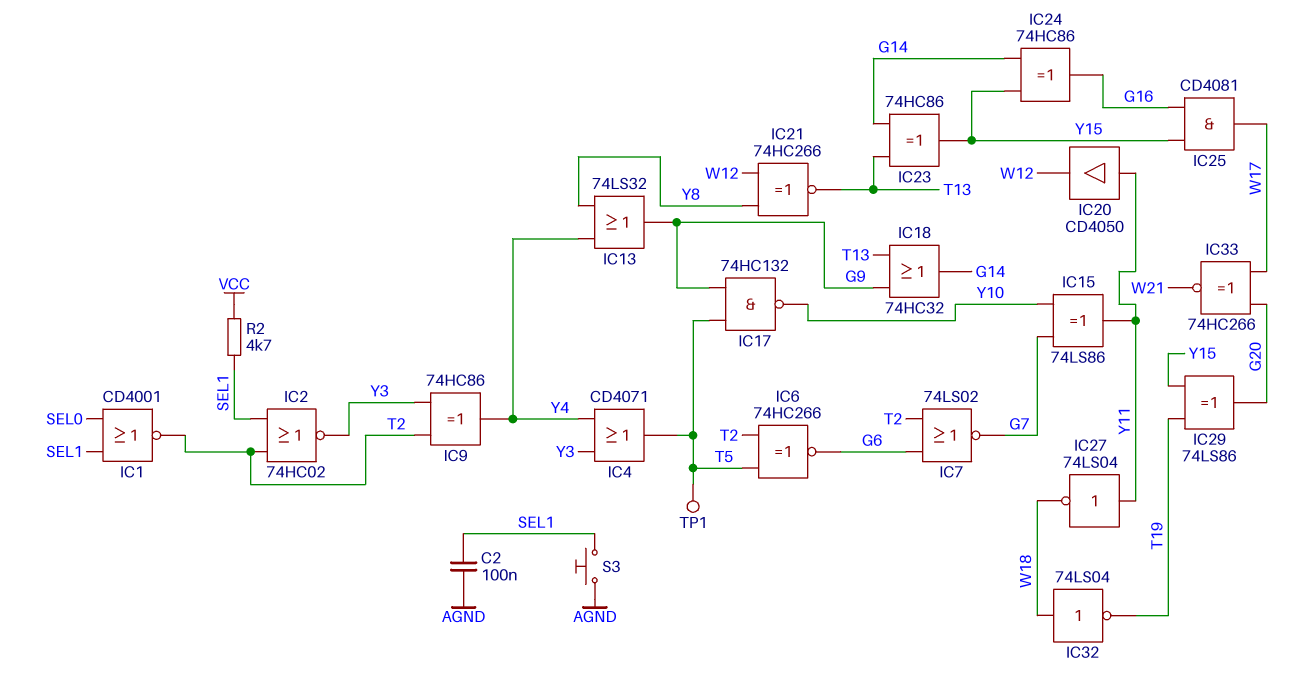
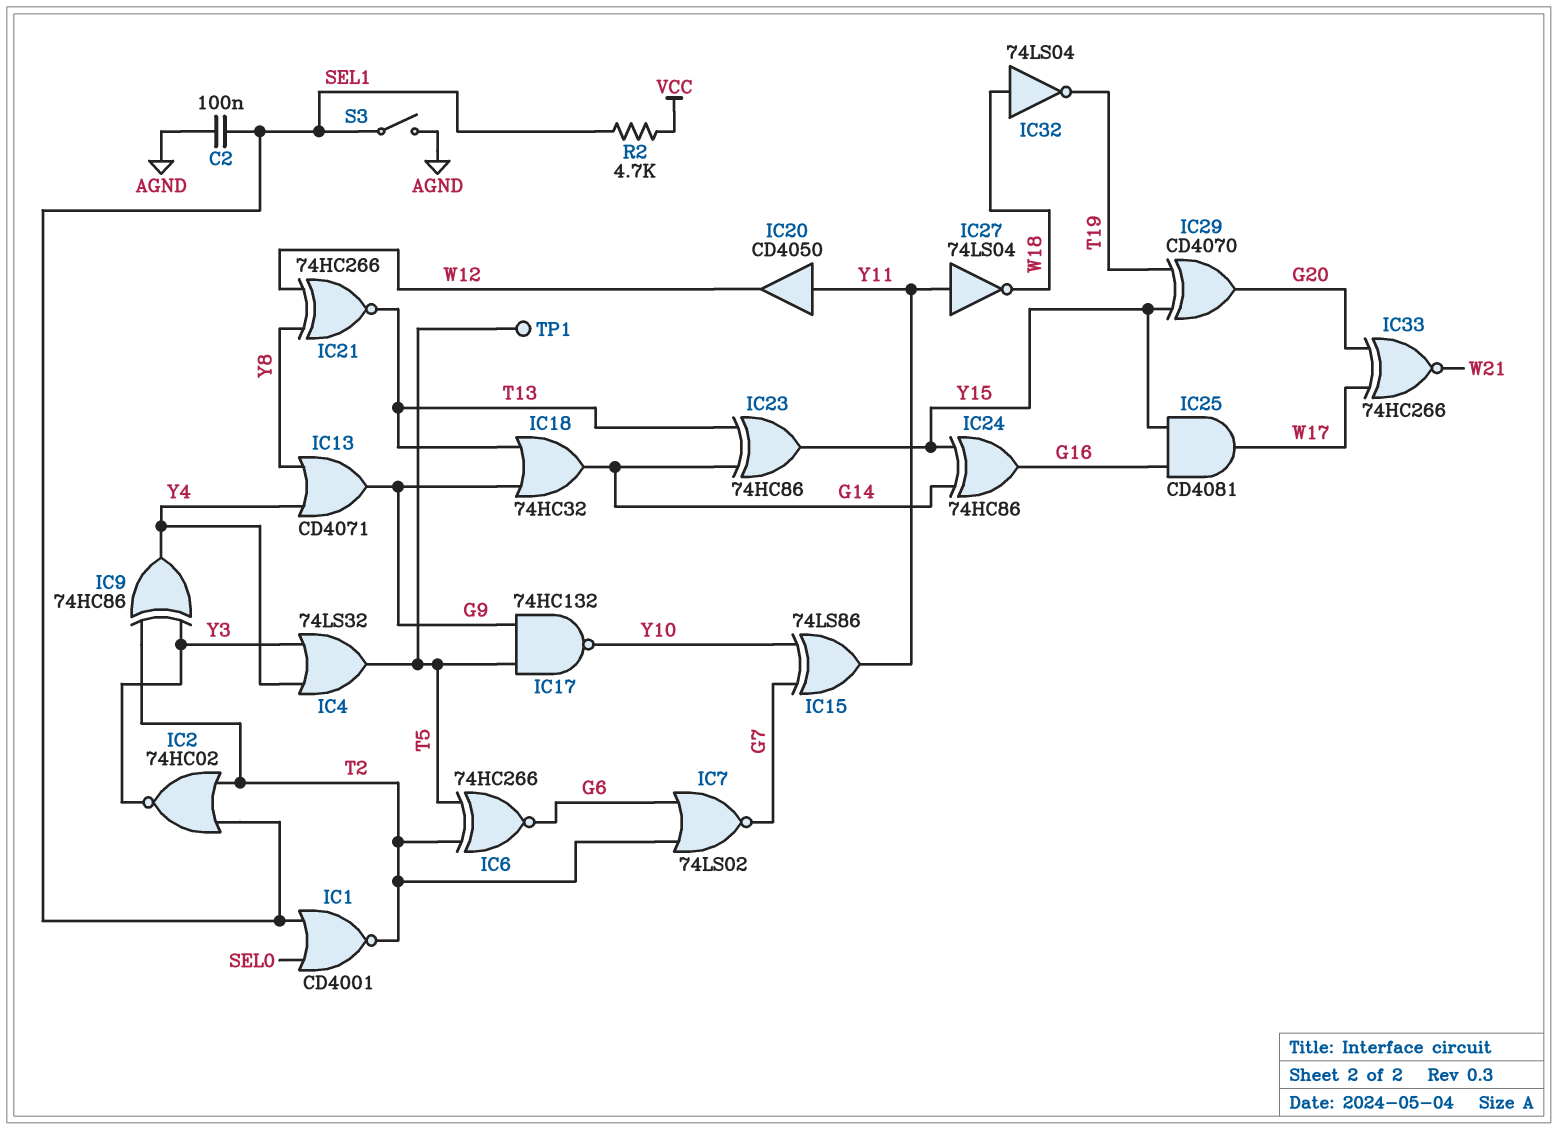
IC4: OR CD4071 (in Y3, in Y4, out T5) -> OR 74LS32 (in Y3, in Y4, out T5)
IC13: OR 74LS32 (in Y4, in Y8, out G9) -> OR CD4071 (in Y4, in Y8, out G9)
IC29: XOR 74LS86 (in T19, in Y15, out G20) -> XOR CD4070 (in T19, in Y15, out G20)
S3: button (AGND, SEL1) -> switch (AGND, SEL1)

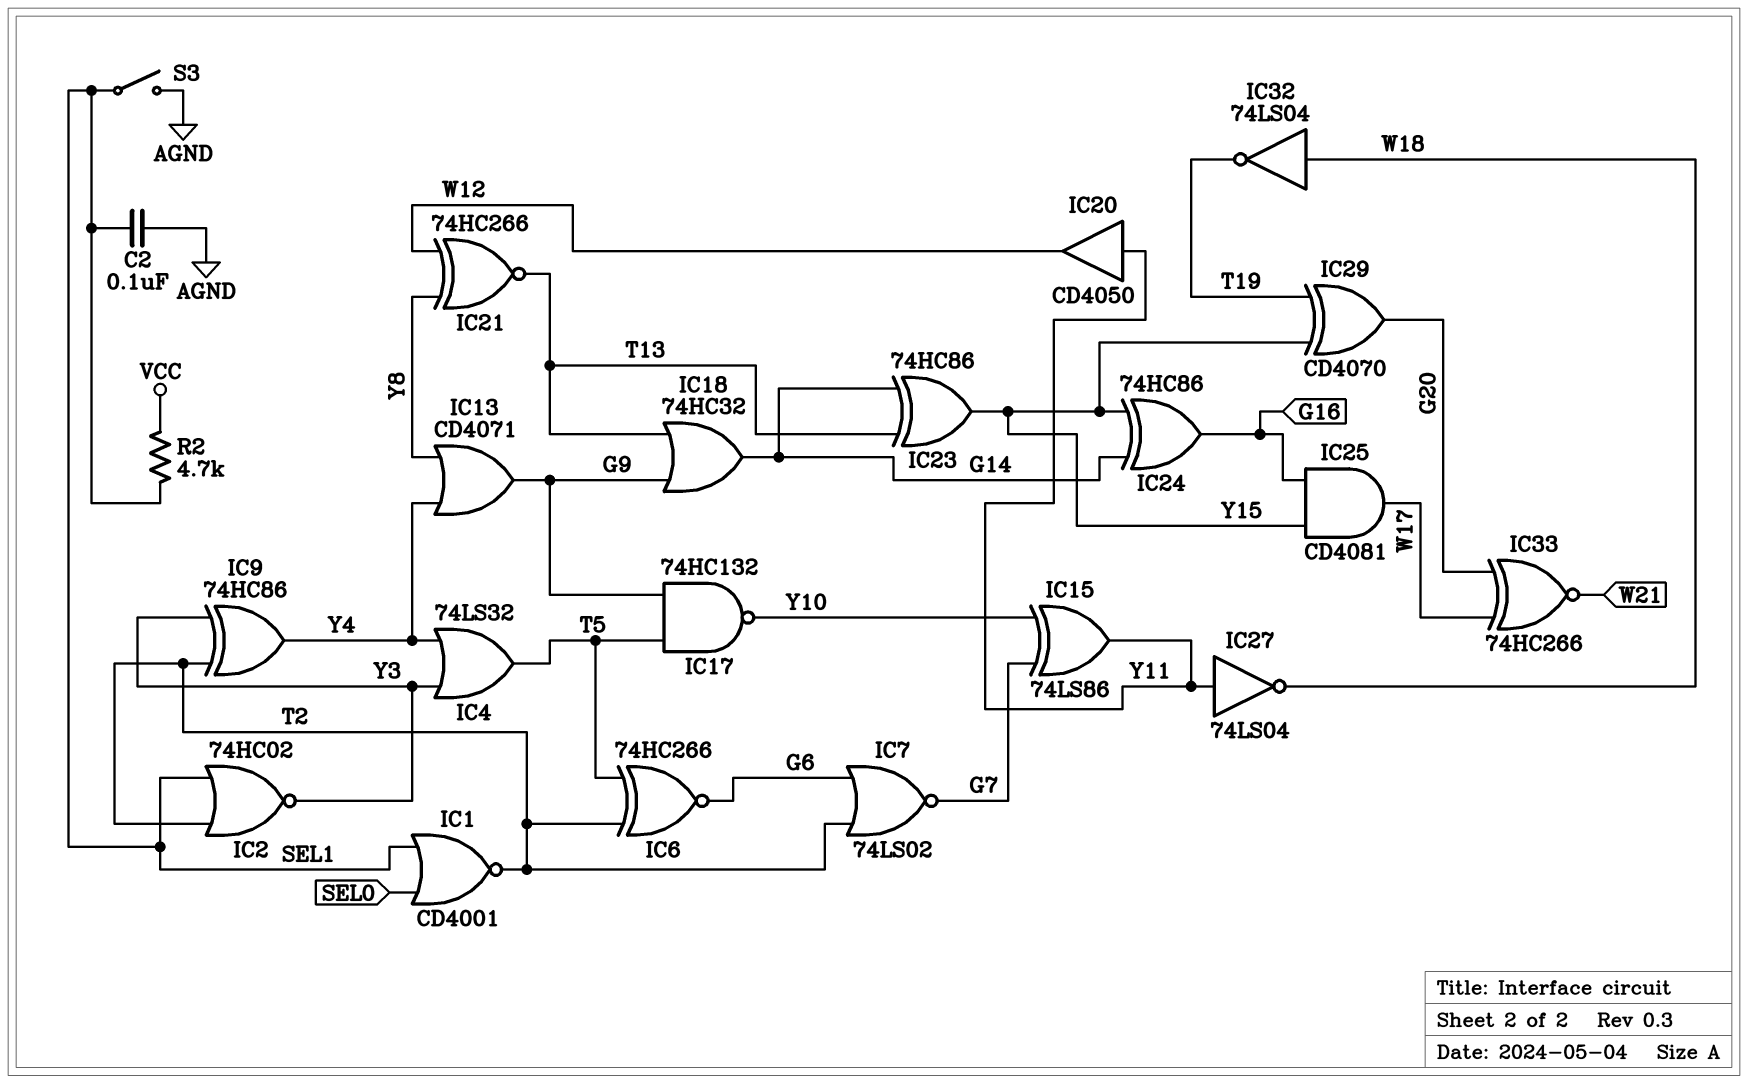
TP1: test point (T5) -> none

